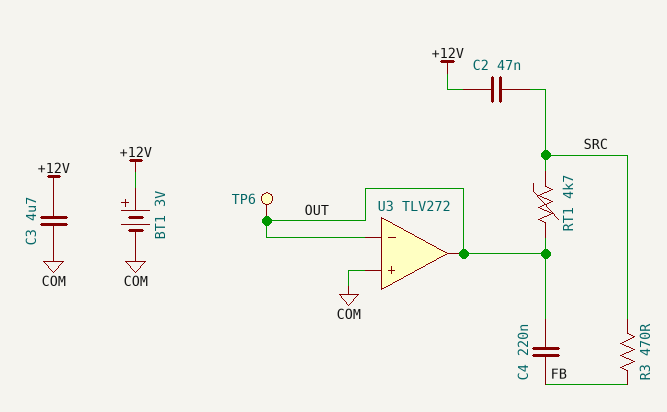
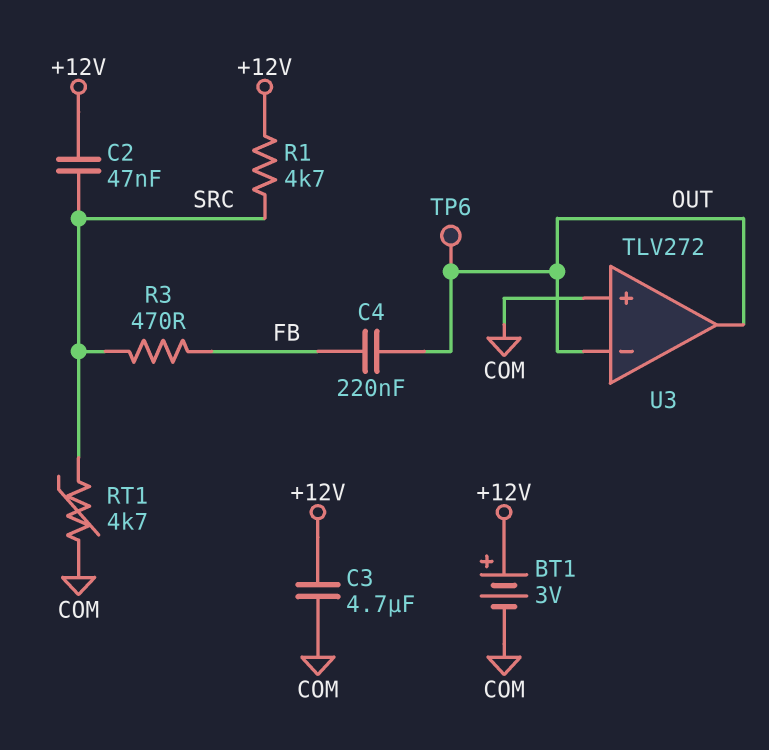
R1: none -> 4.7k (+12V, SRC)
RT1: 4.7k (OUT, SRC) -> 4.7k (COM, SRC)

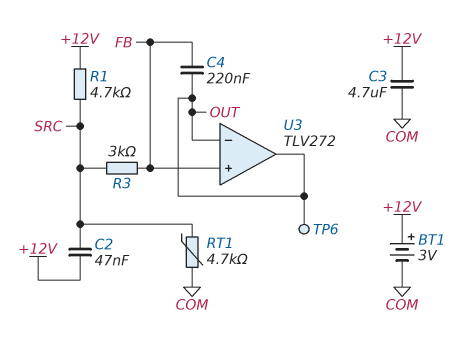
R3: 470 (FB, SRC) -> 3k (FB, SRC)
U3 pin in+: COM -> FB

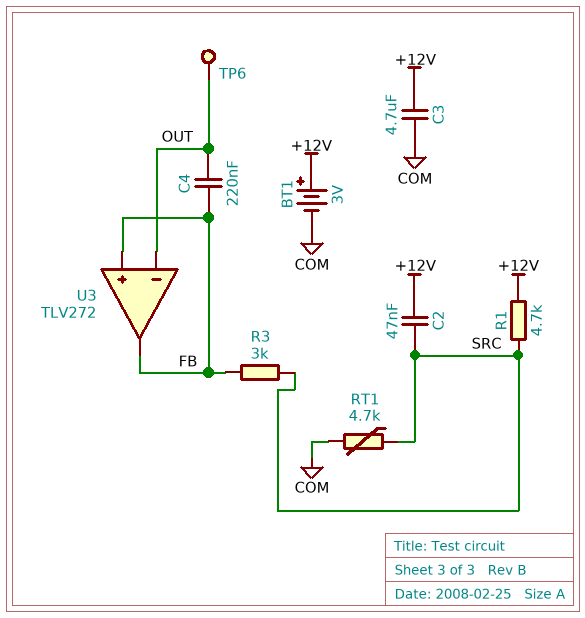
U3 pin out: OUT -> FB

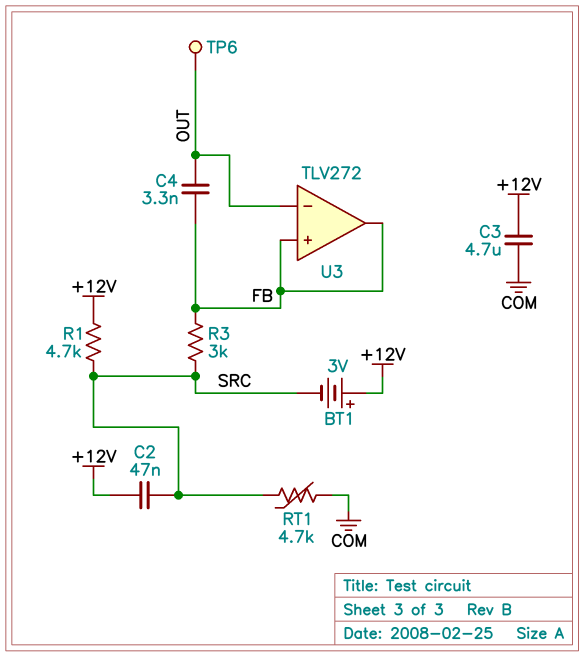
BT1: 3V (plus +12V, minus COM) -> 3V (plus +12V, minus SRC)
C4: 220nF (FB, OUT) -> 3.3nF (FB, OUT)

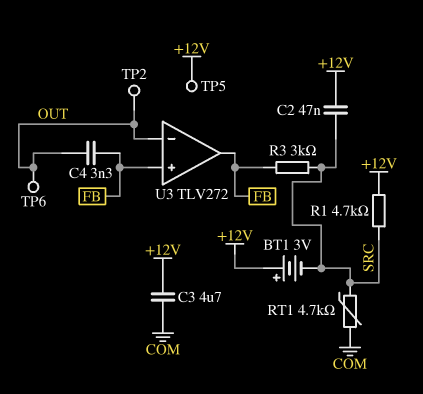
TP2: none -> test point (OUT)
TP5: none -> test point (+12V)

